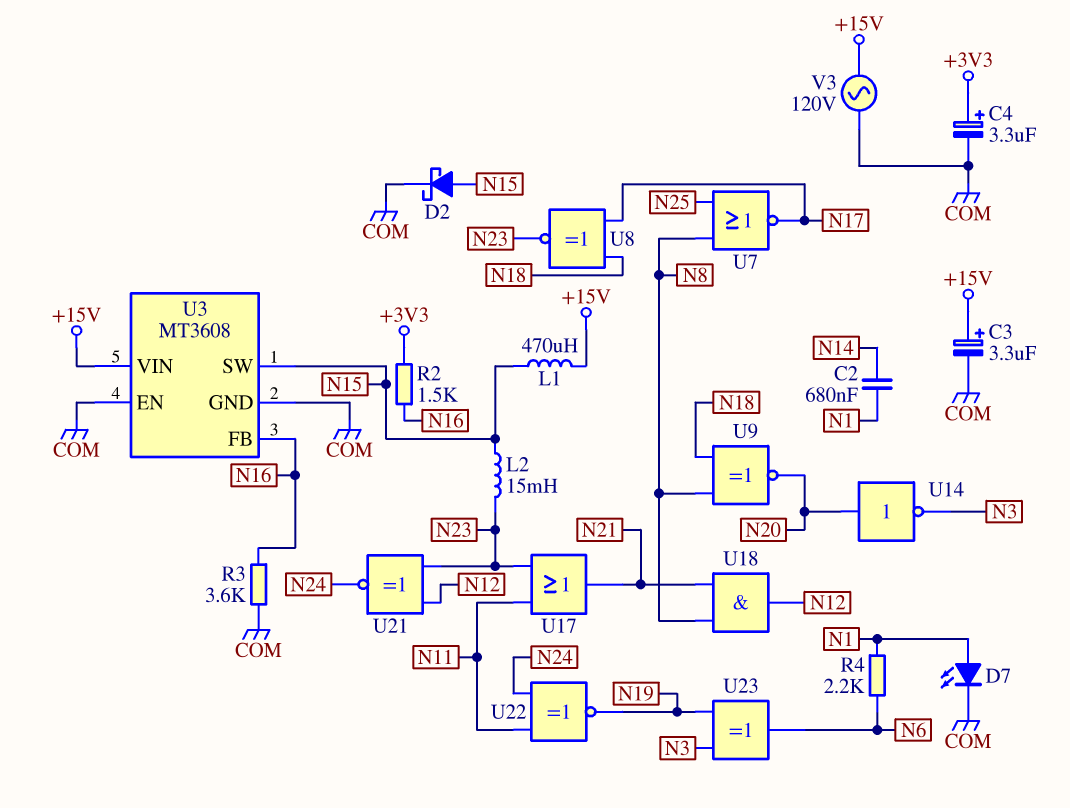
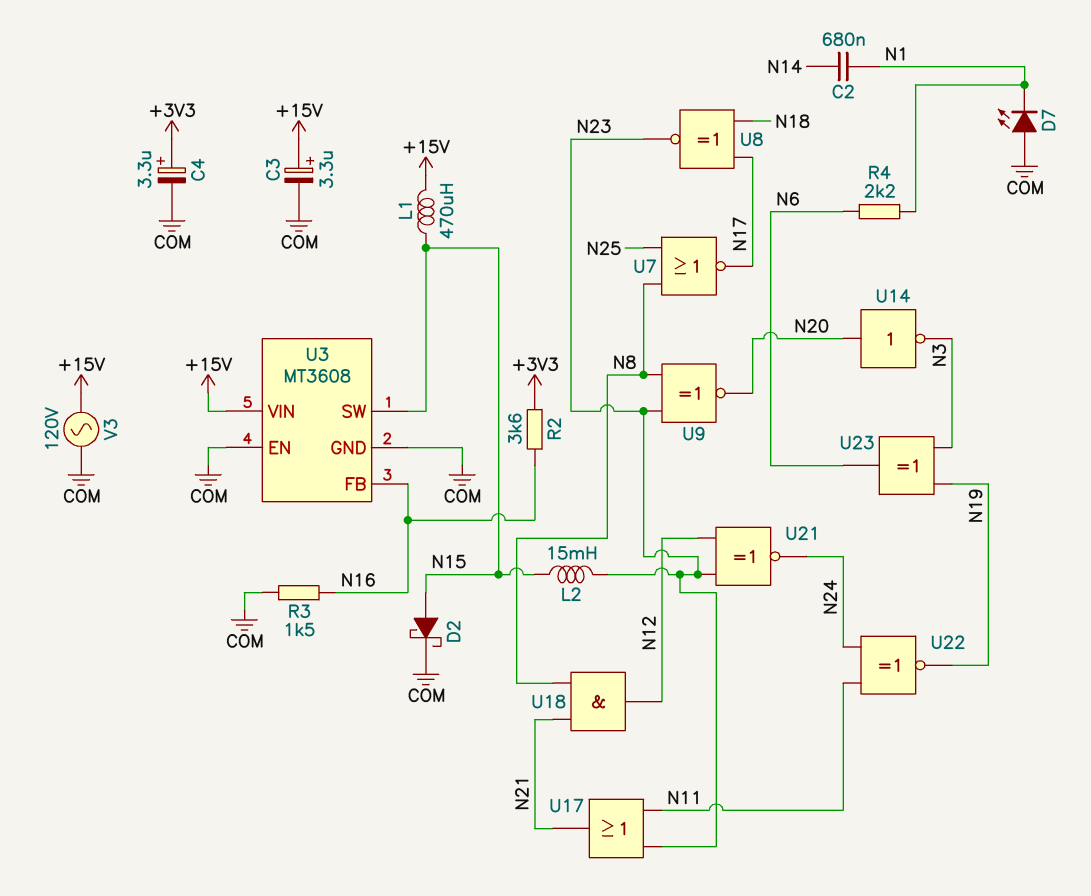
D7: LED (A N1, K COM) -> LED (A COM, K N1)
R2: 1.5k (+3V3, N16) -> 3.6k (+3V3, N16)
R3: 3.6k (COM, N16) -> 1.5k (COM, N16)
U9: XNOR (in N8, in N18, out N20) -> XNOR (in N8, in N23, out N20)

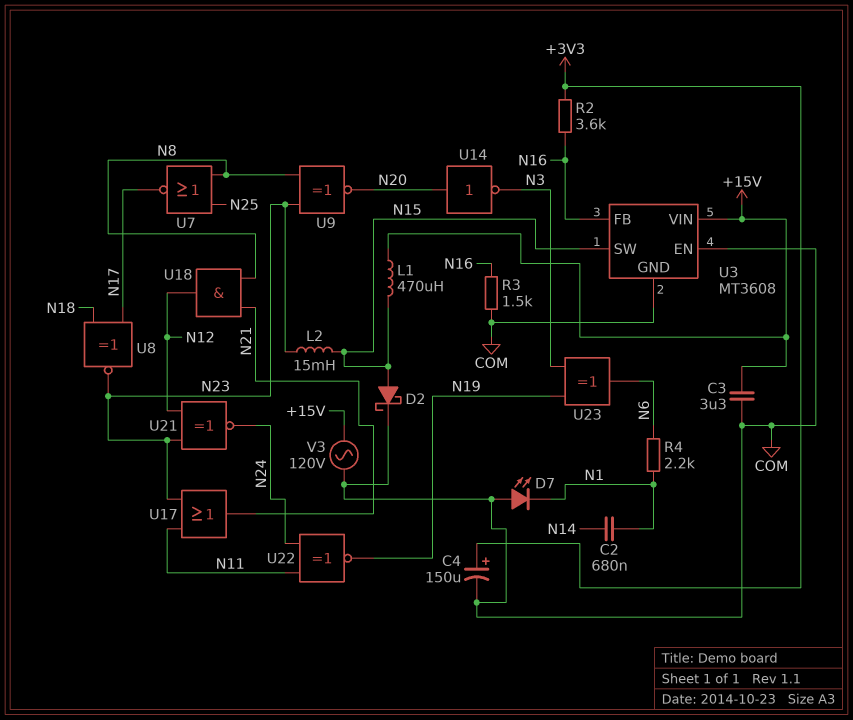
C3: 3.3uF (plus +15V, minus COM) -> 3.3uF (+15V, COM)
C4: 3.3uF (plus +3V3, minus COM) -> 150uF (plus +3V3, minus COM)

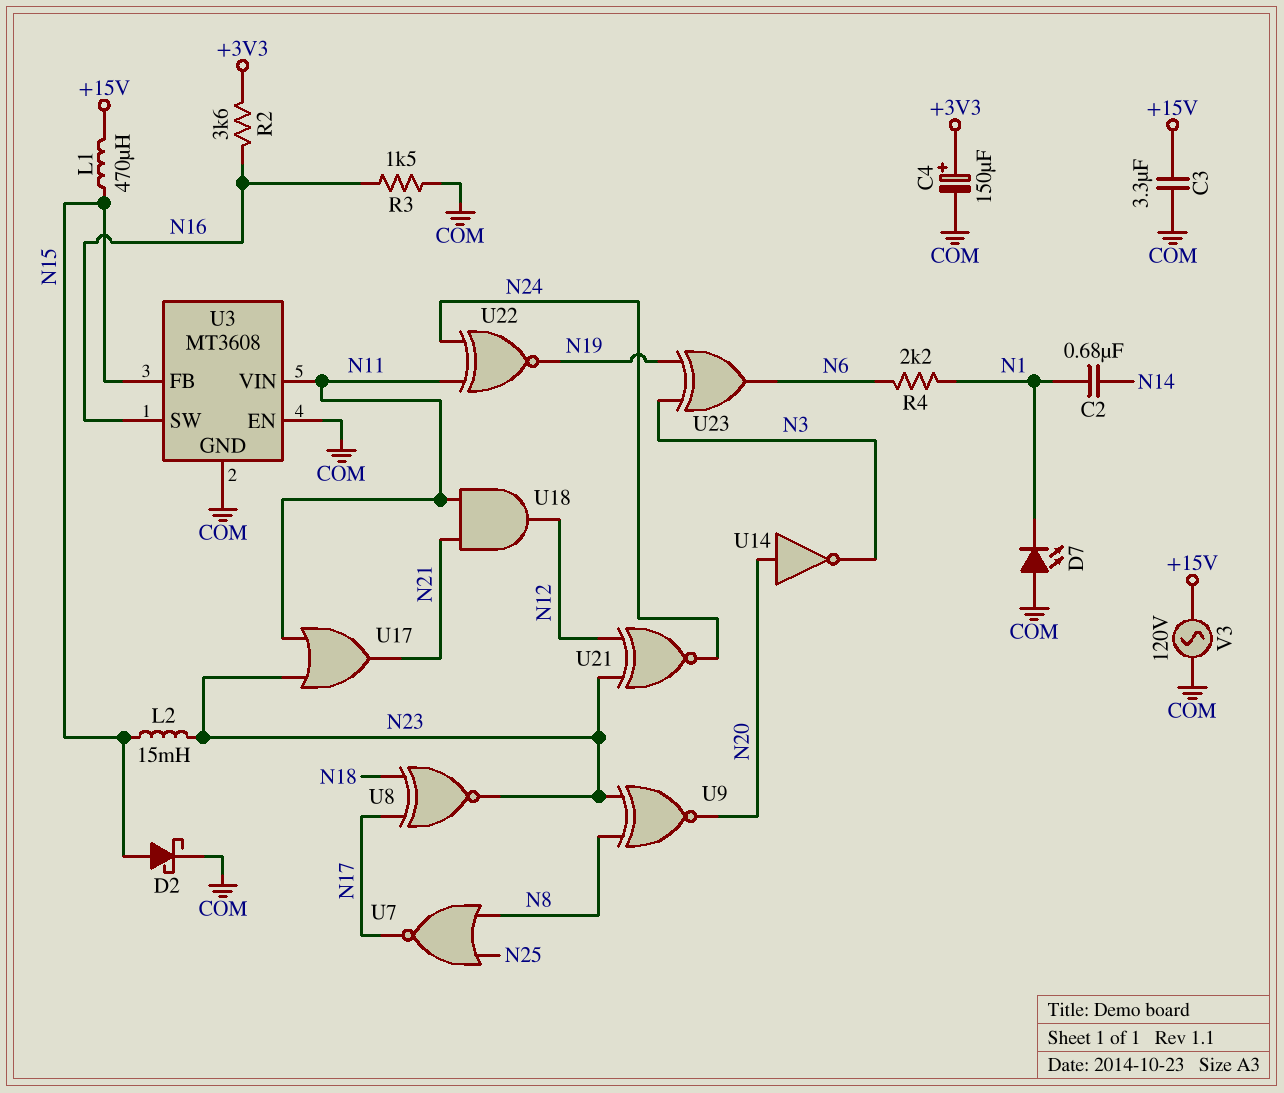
U3 pin FB: N16 -> N15
U3 pin SW: N15 -> N16
U3 pin VIN: +15V -> N11
U18: AND (in N8, in N21, out N12) -> AND (in N11, in N21, out N12)

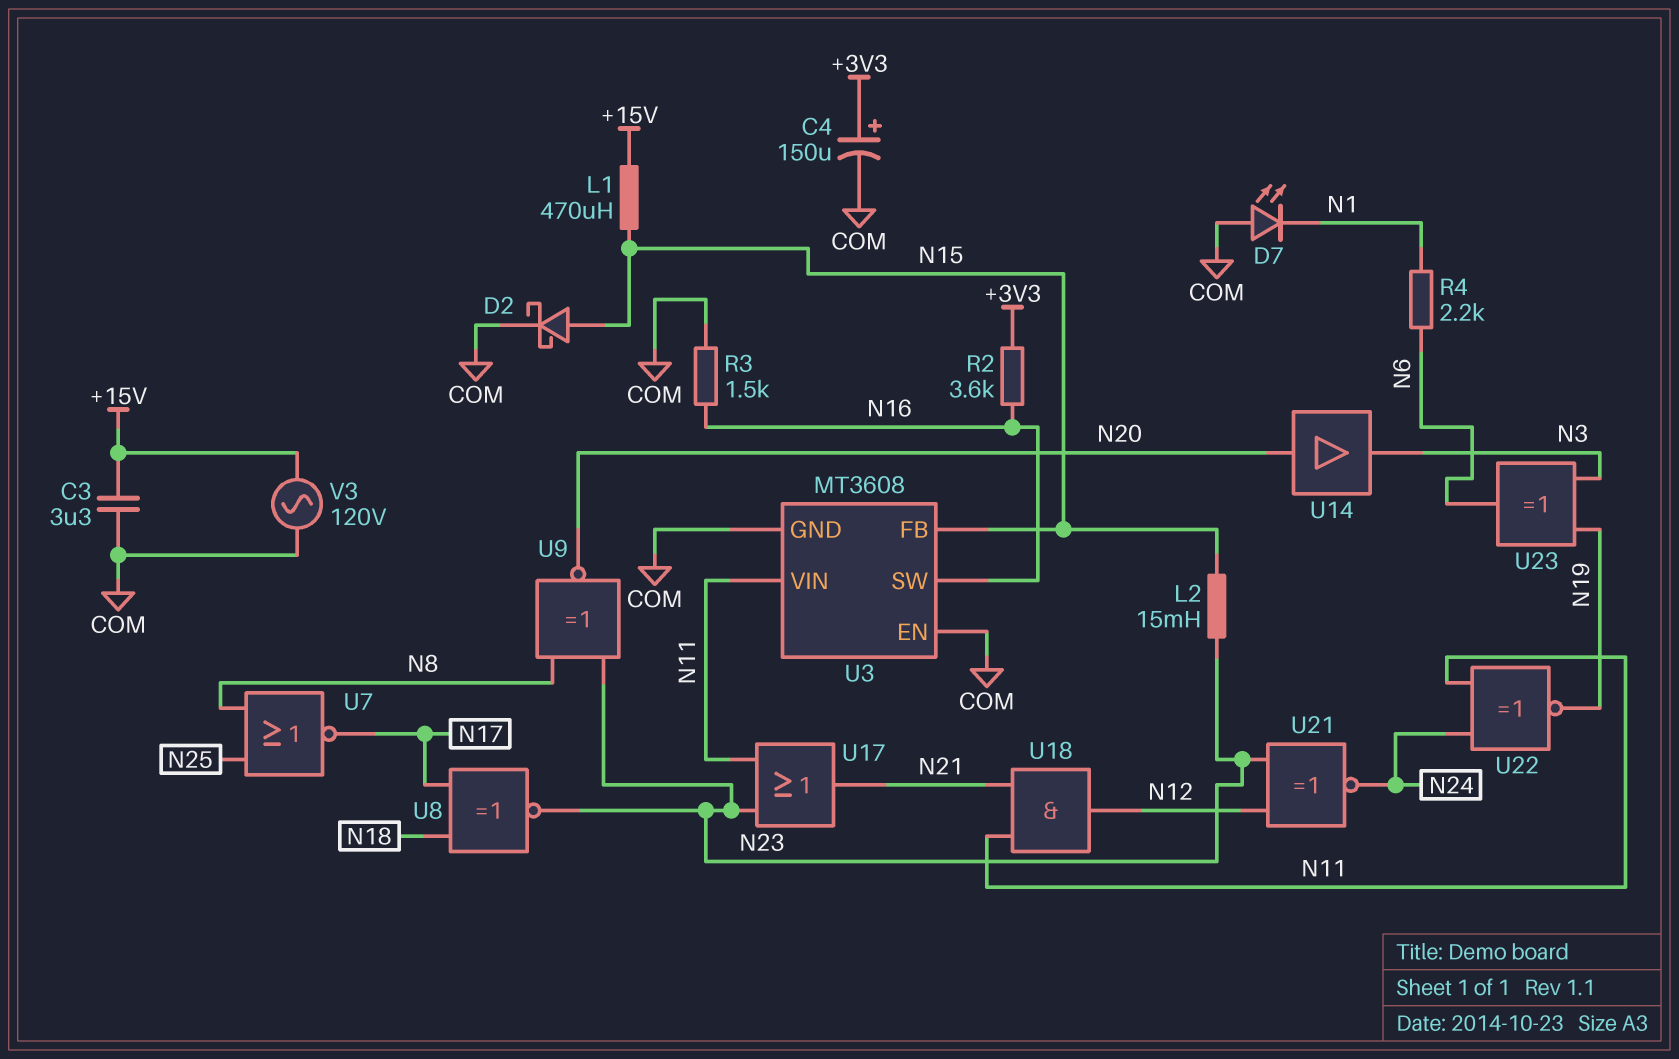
C2: 680nF (N1, N14) -> none
U14: NOT (in N20, out N3) -> buffer (in N20, out N3)

